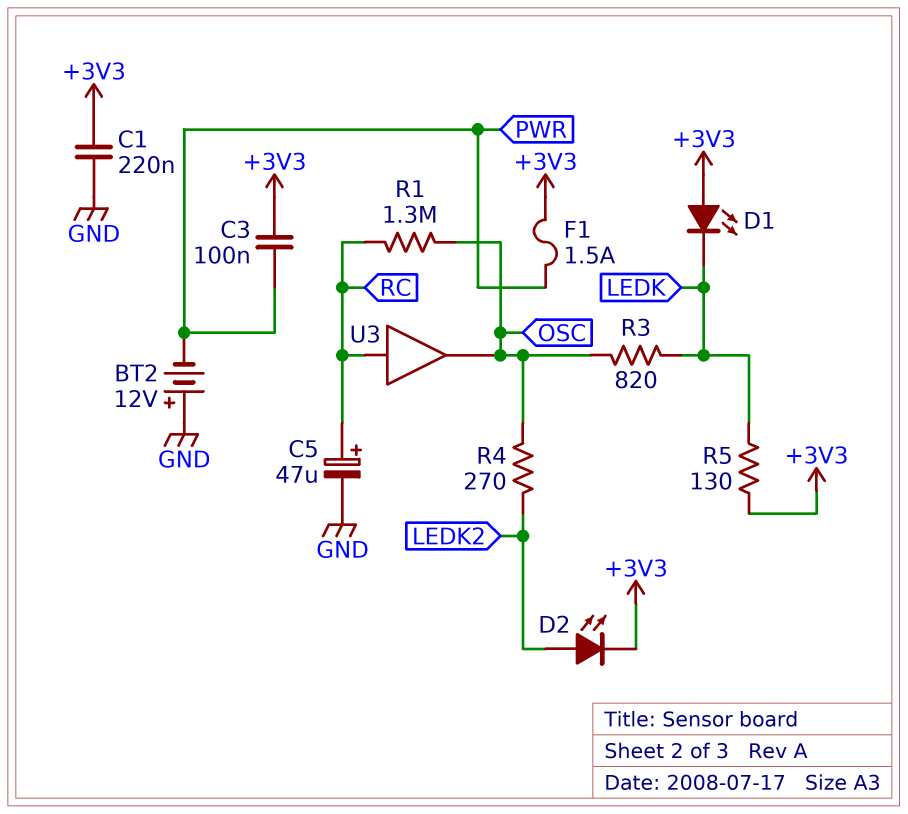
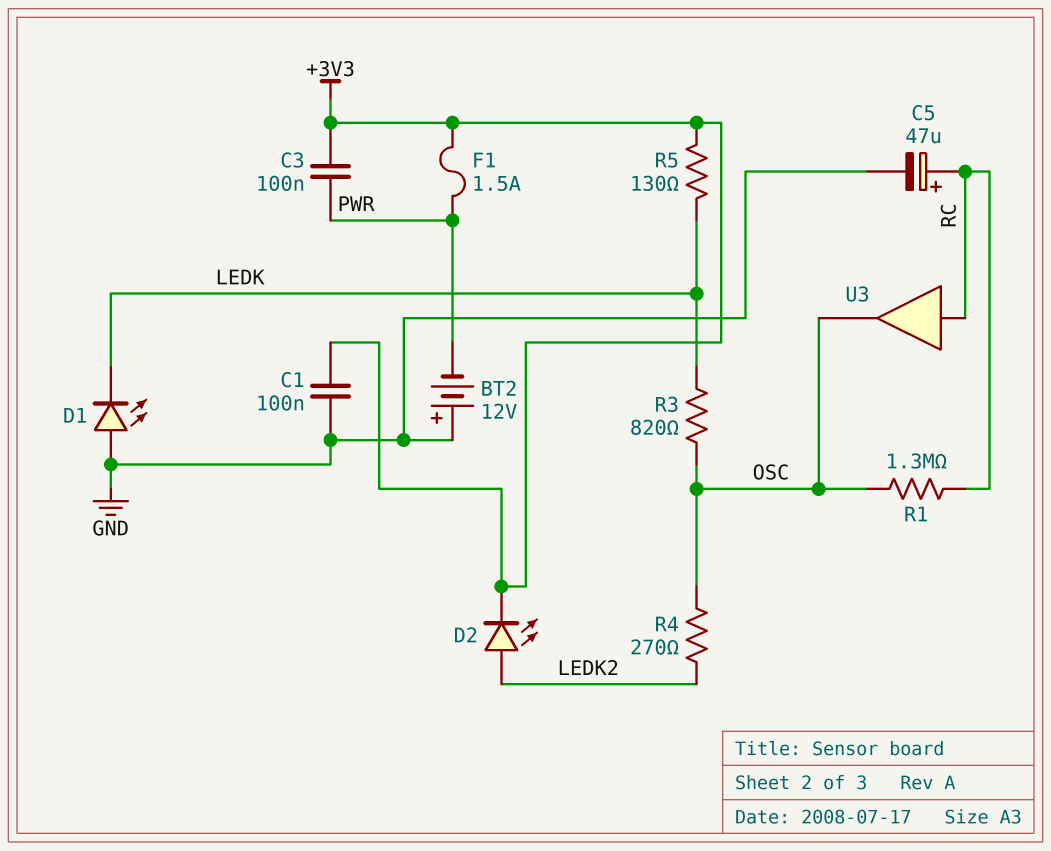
C1: 220nF (+3V3, GND) -> 100nF (+3V3, GND)
D1: LED (A +3V3, K LEDK) -> LED (A GND, K LEDK)

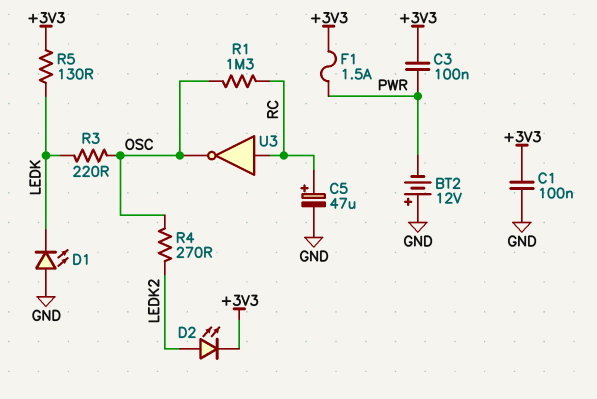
R3: 820 (LEDK, OSC) -> 220 (LEDK, OSC)
U3: buffer (in RC, out OSC) -> NOT (in RC, out OSC)

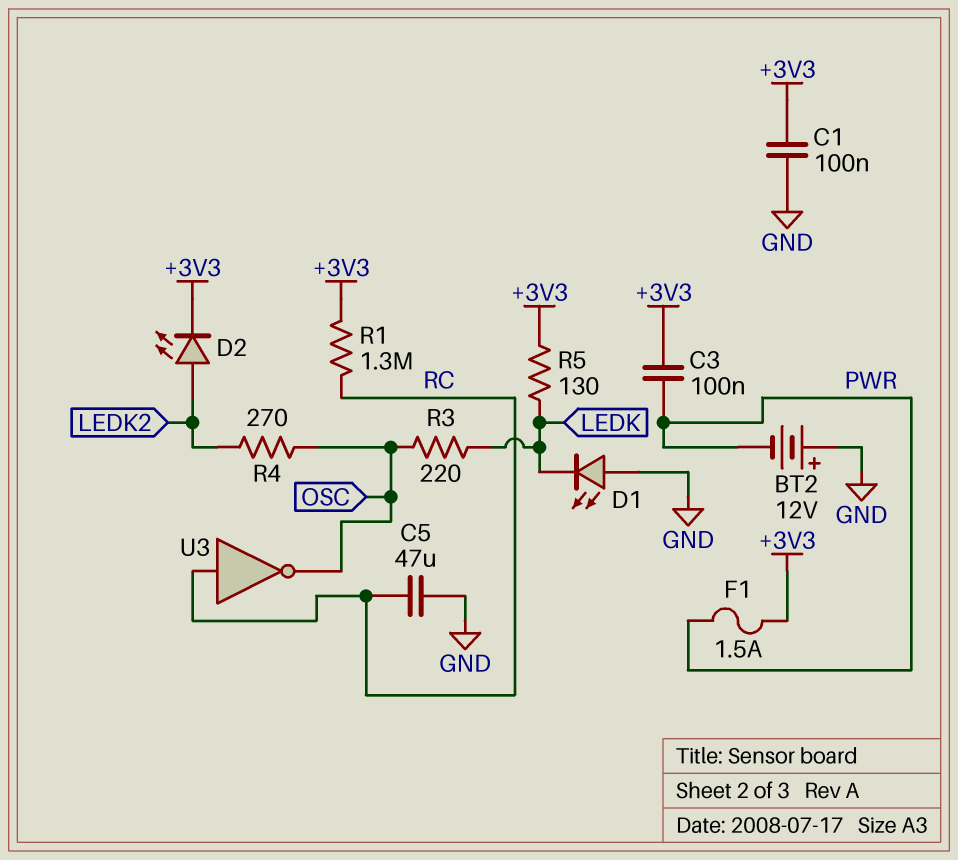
C5: 47uF (plus RC, minus GND) -> 47uF (GND, RC)
R1: 1.3M (OSC, RC) -> 1.3M (+3V3, RC)

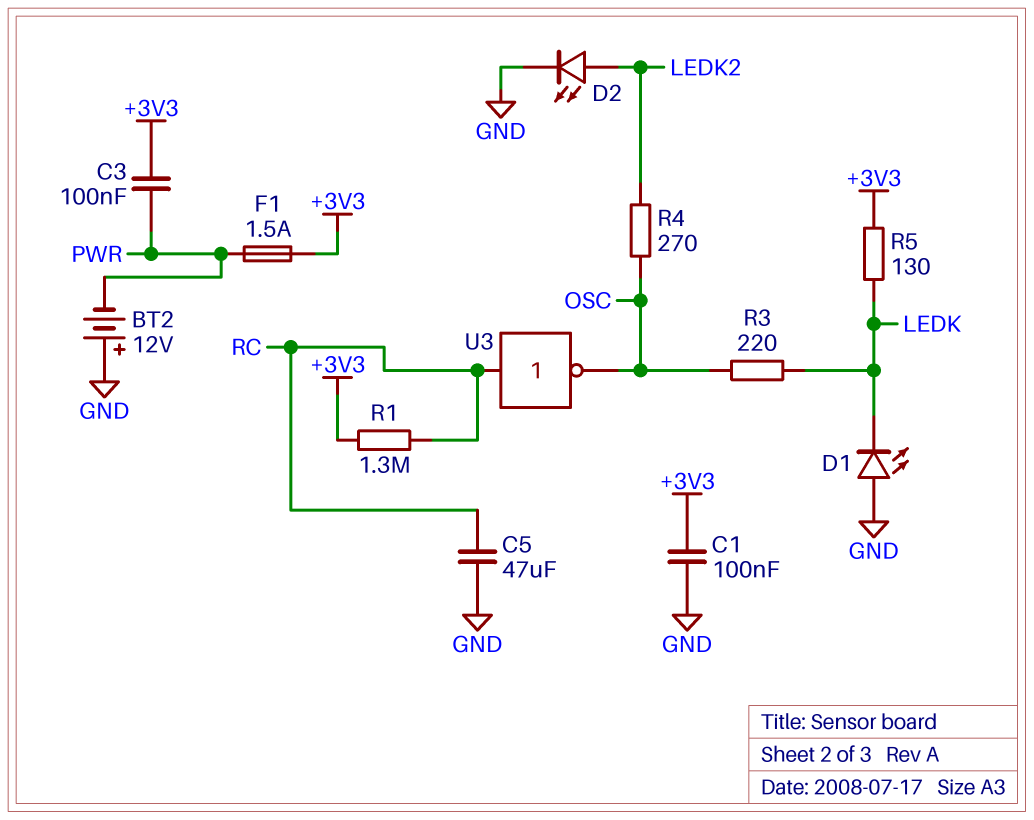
D2: LED (A LEDK2, K +3V3) -> LED (A LEDK2, K GND)

